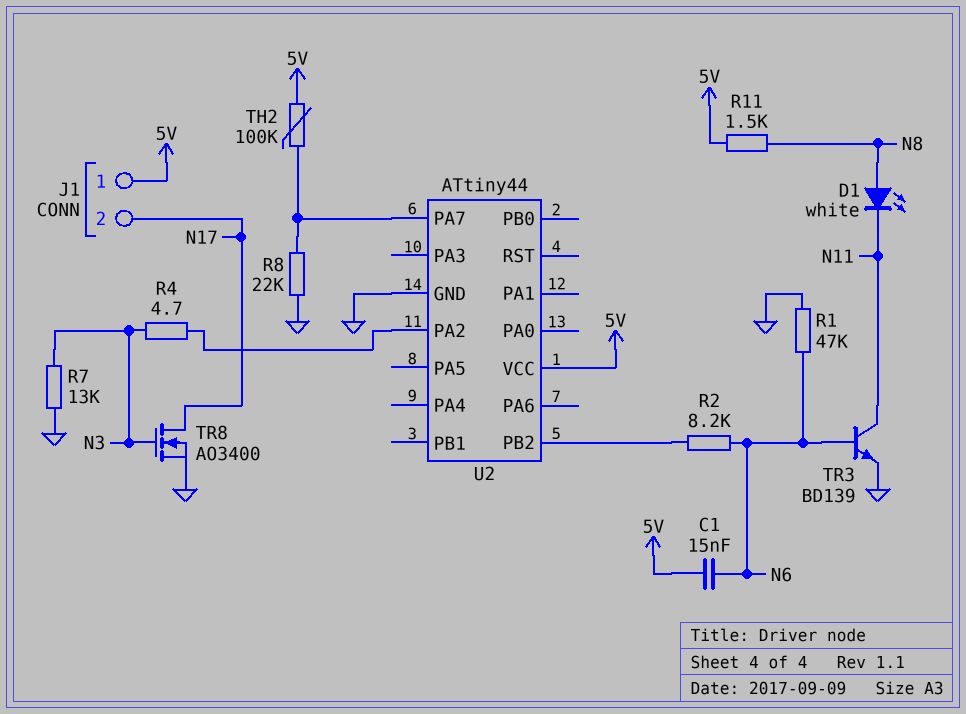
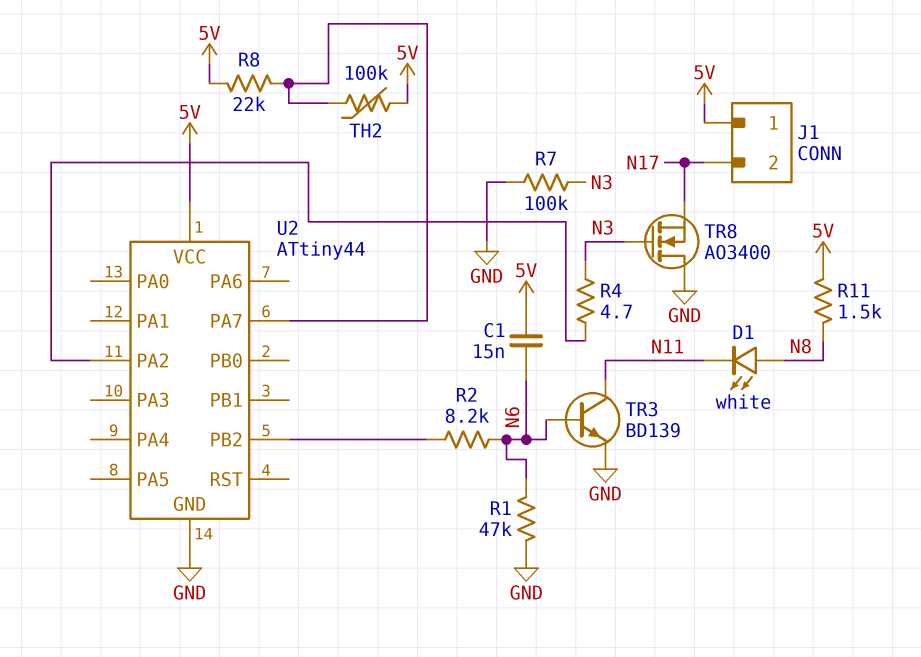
R7: 13k (GND, N3) -> 100k (GND, N3)
R8: 22k (GND, U2/PA7) -> 22k (5V, U2/PA7)
TR8: NMOS AO3400 (G N3, D N17, S GND) -> NMOS AO3400 (G N3, D GND, S N17)

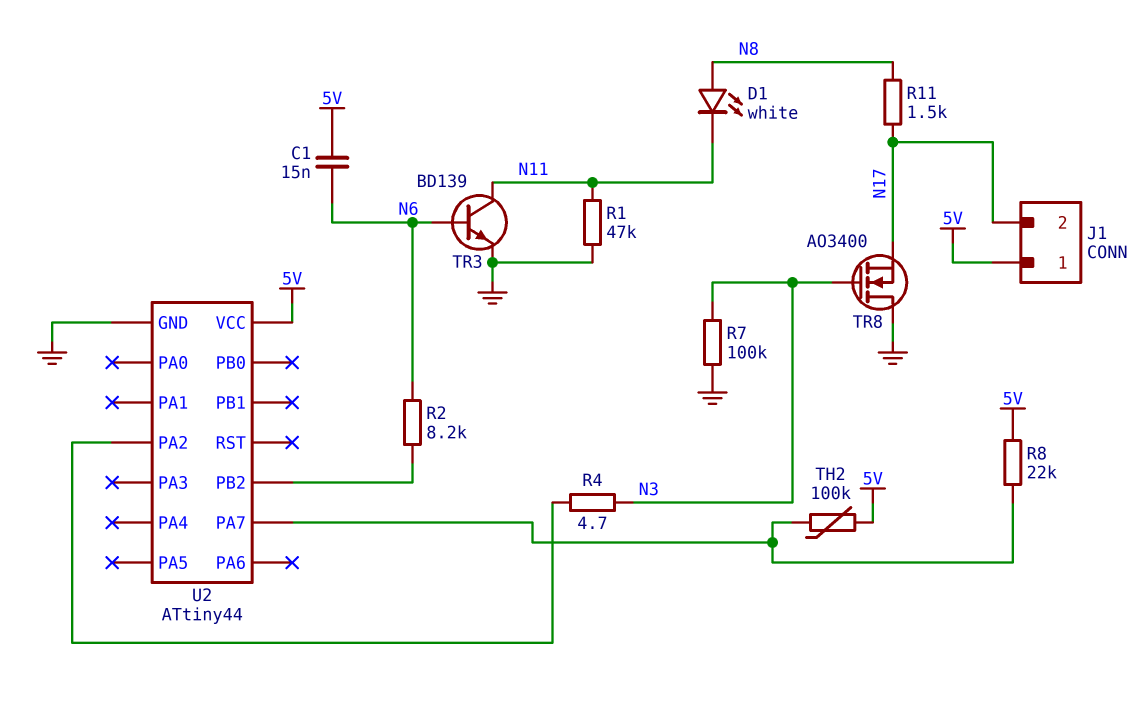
R1: 47k (GND, N6) -> 47k (GND, N11)
R11: 1.5k (5V, N8) -> 1.5k (N8, N17)

